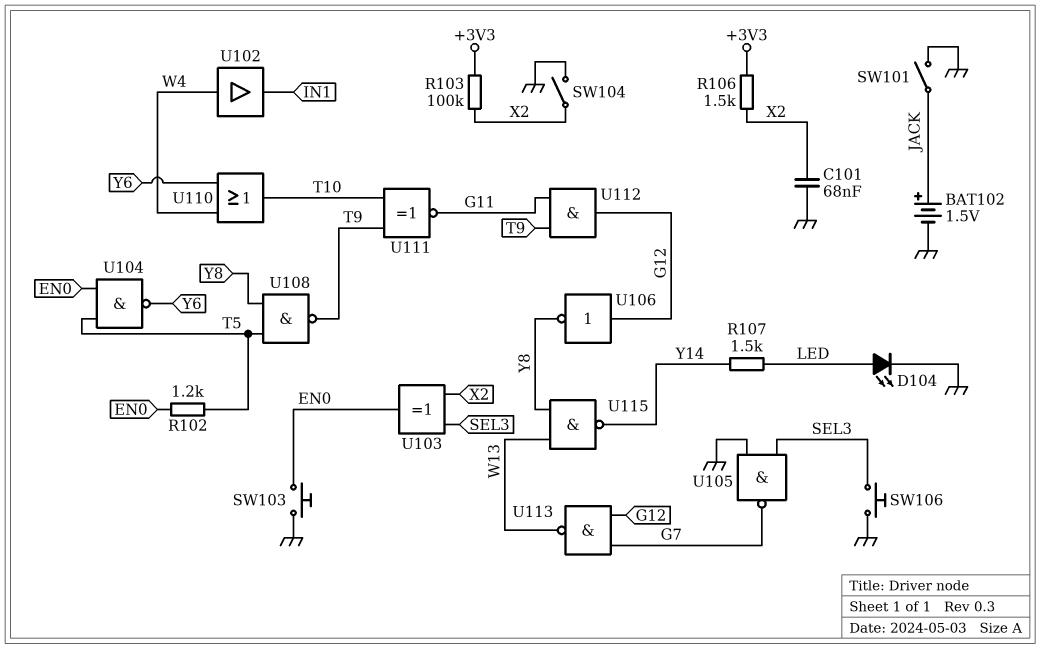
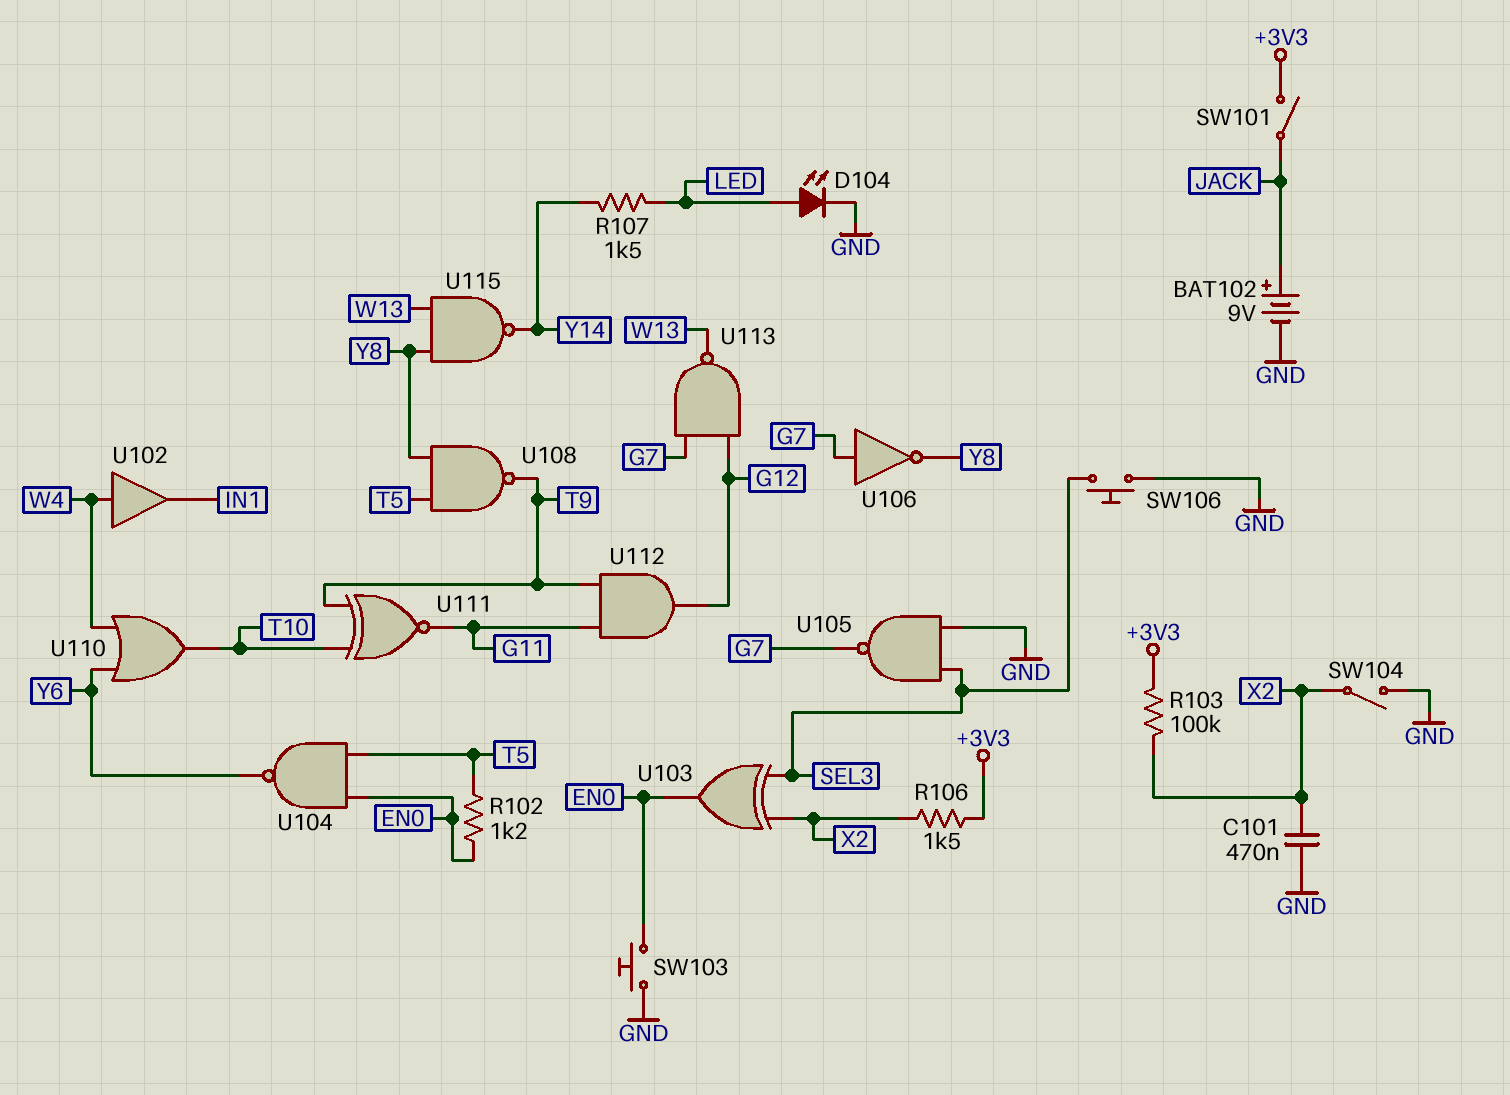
BAT102: 1.5V (plus JACK, minus GND) -> 9V (plus JACK, minus GND)
C101: 68nF (GND, X2) -> 470nF (GND, X2)
SW101: switch (GND, JACK) -> switch (+3V3, JACK)
U106: NOT (in G12, out Y8) -> NOT (in G7, out Y8)

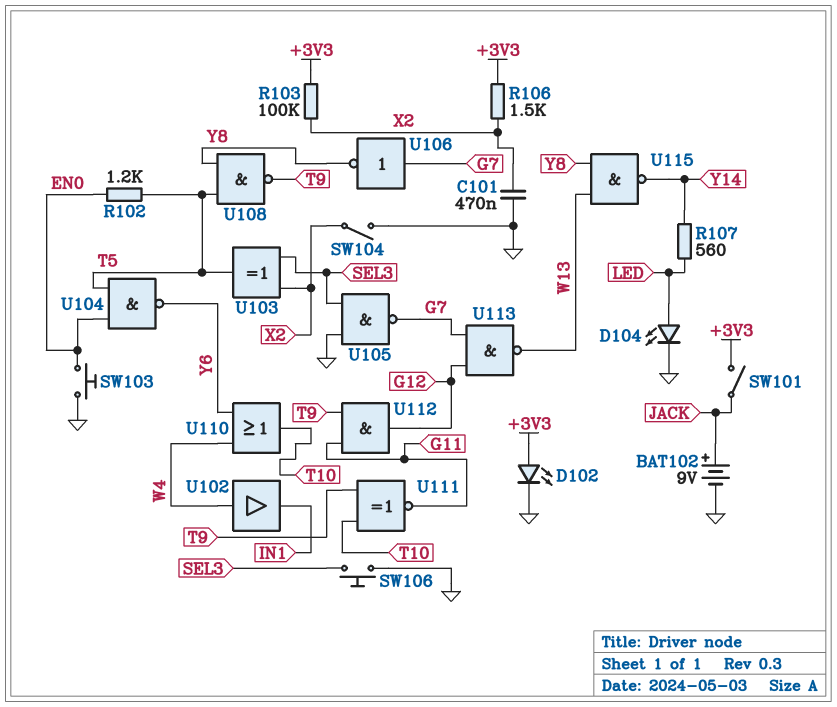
D102: none -> LED (A +3V3, K GND)
R107: 1.5k (LED, Y14) -> 560 (LED, Y14)
U103: XOR (in SEL3, in X2, out EN0) -> XOR (in SEL3, in X2, out T5)

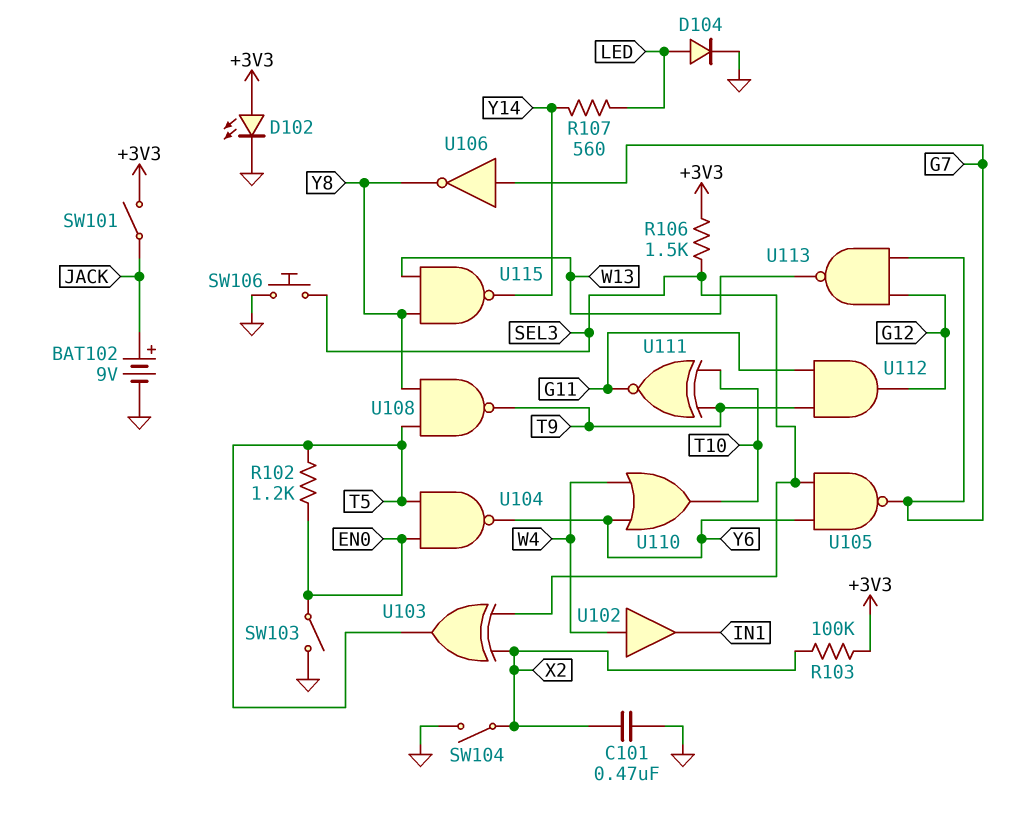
D104: LED (A LED, K GND) -> diode (A LED, K GND)
R106: 1.5k (+3V3, X2) -> 1.5k (+3V3, SEL3)
SW103: button (EN0, GND) -> switch (EN0, GND)
U105: NAND (in GND, in SEL3, out G7) -> NAND (in SEL3, in Y6, out G7)

